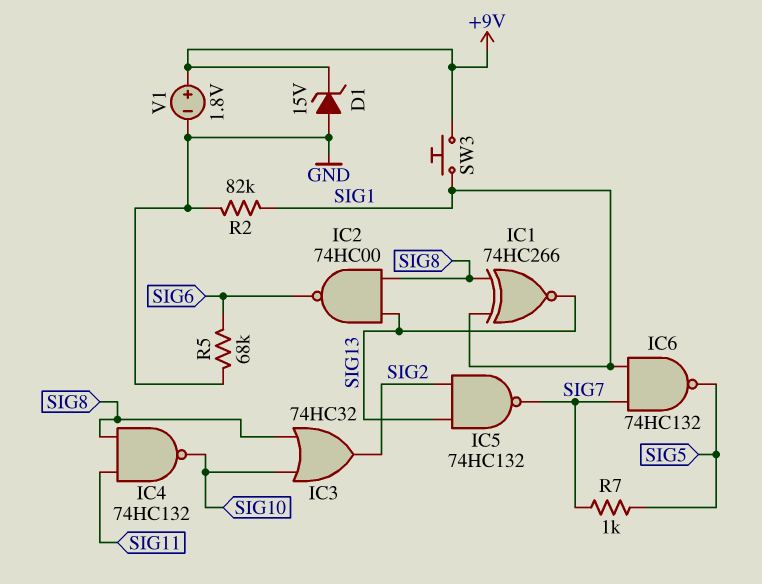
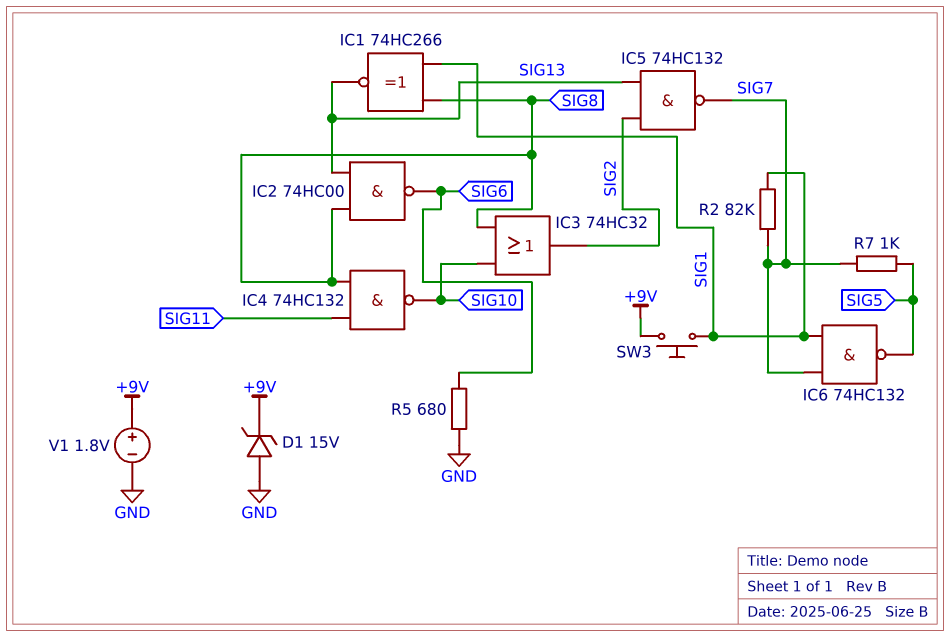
R2: 82k (GND, SIG1) -> 82k (SIG1, SIG7)
R5: 68k (GND, SIG6) -> 680 (GND, SIG6)

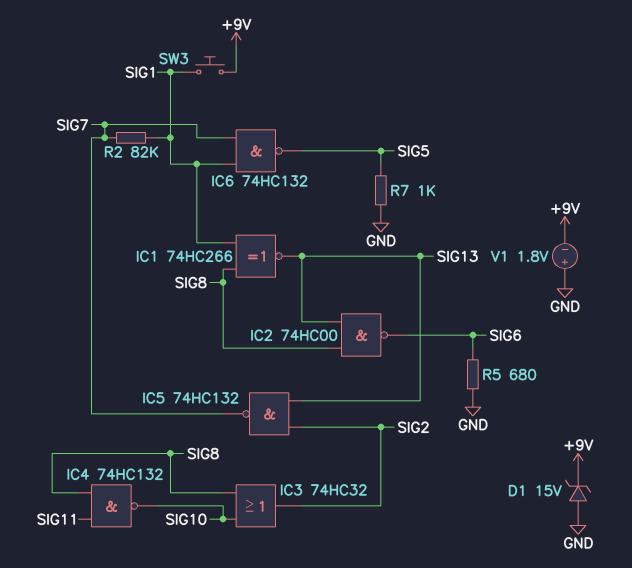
R7: 1k (SIG5, SIG7) -> 1k (GND, SIG5)
V1: 1.8V (plus +9V, minus GND) -> 1.8V (plus GND, minus +9V)

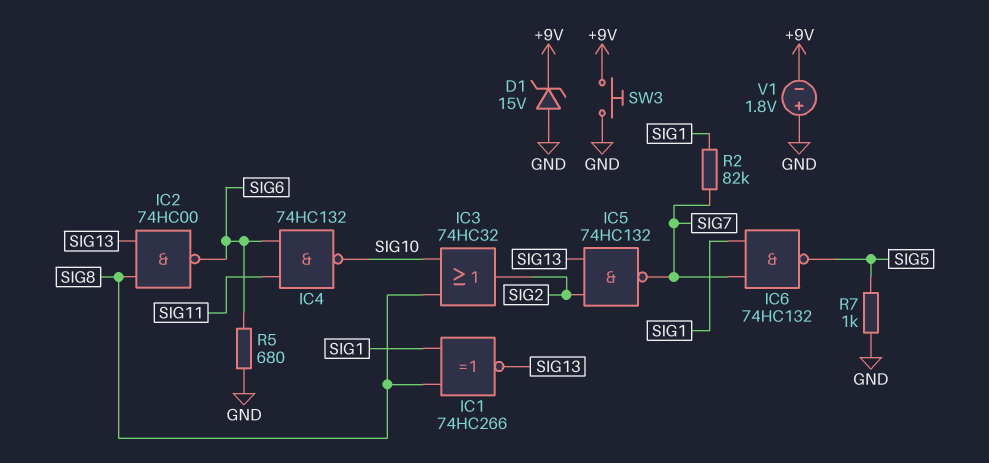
IC4: NAND 74HC132 (in SIG8, in SIG11, out SIG10) -> NAND 74HC132 (in SIG6, in SIG11, out SIG10)
SW3: button (+9V, SIG1) -> button (+9V, GND)

